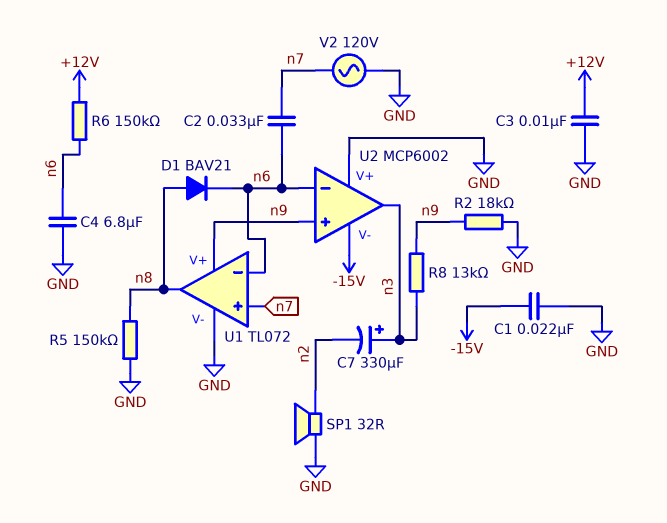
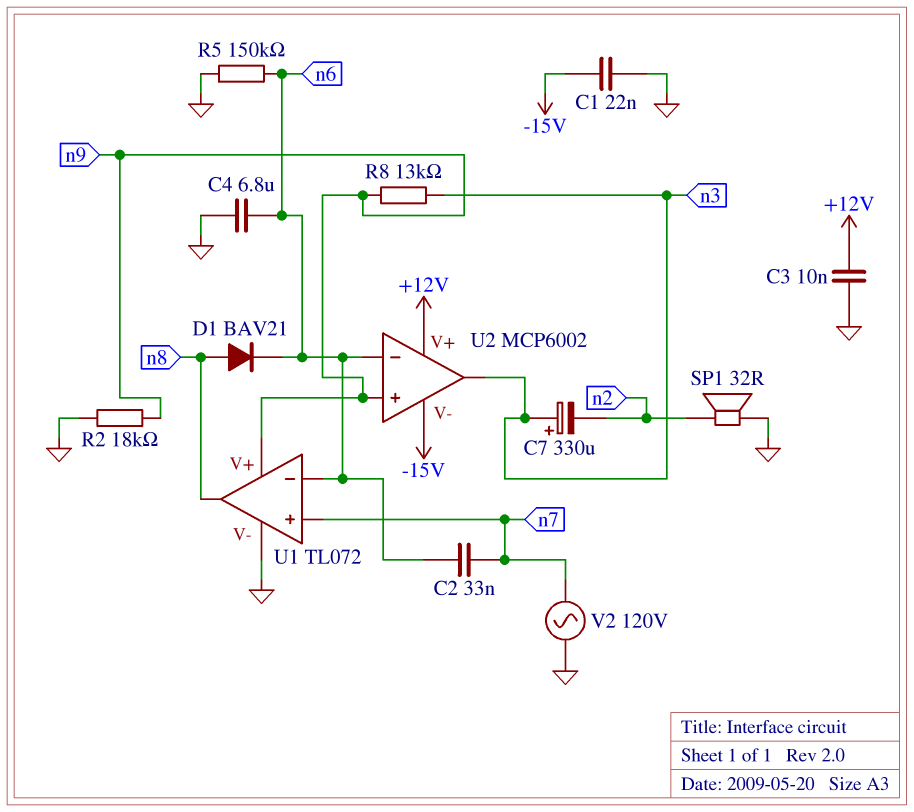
R5: 150k (GND, n8) -> 150k (GND, n6)
R6: 150k (+12V, n6) -> none
U2 pin V+: GND -> +12V

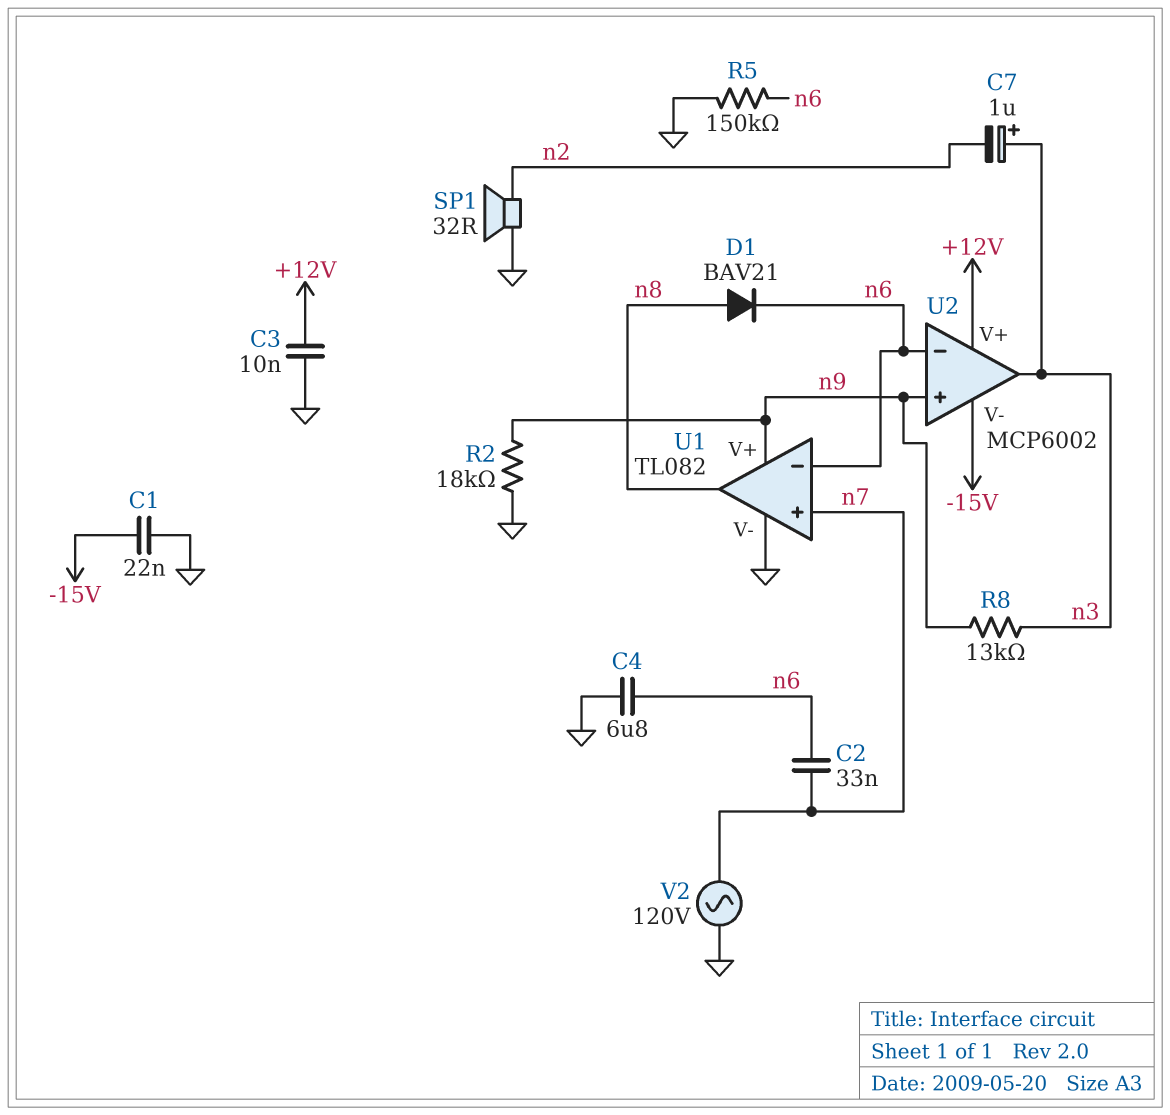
C7: 330uF (plus n3, minus n2) -> 1uF (plus n3, minus n2)
U1: TL072 -> TL082

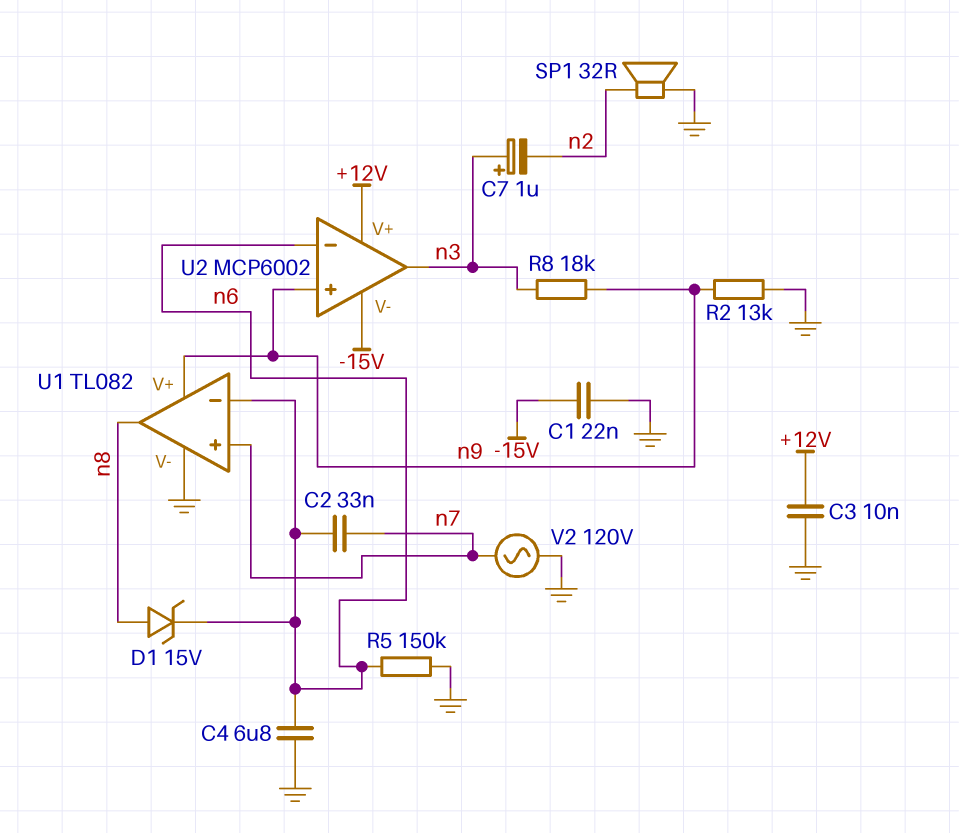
D1: diode BAV21 (A n8, K n6) -> zener 15V (A n8, K n6)
R2: 18k (GND, n9) -> 13k (GND, n9)
R8: 13k (n3, n9) -> 18k (n3, n9)

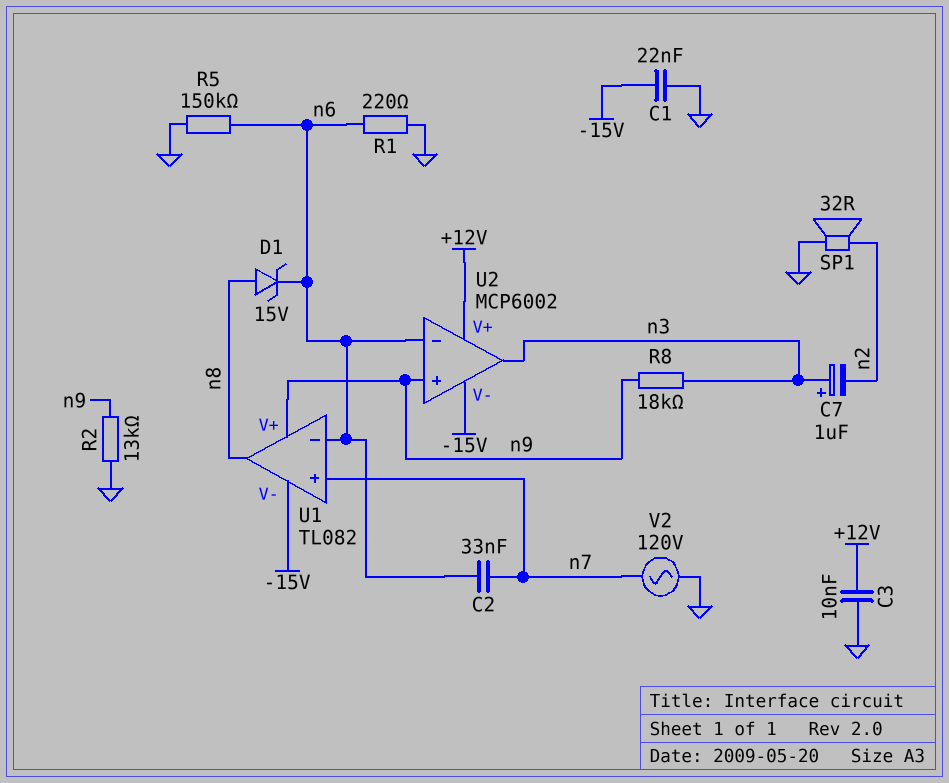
C4: 6.8uF (GND, n6) -> none
R1: none -> 220 (GND, n6)
U1 pin V-: GND -> -15V

